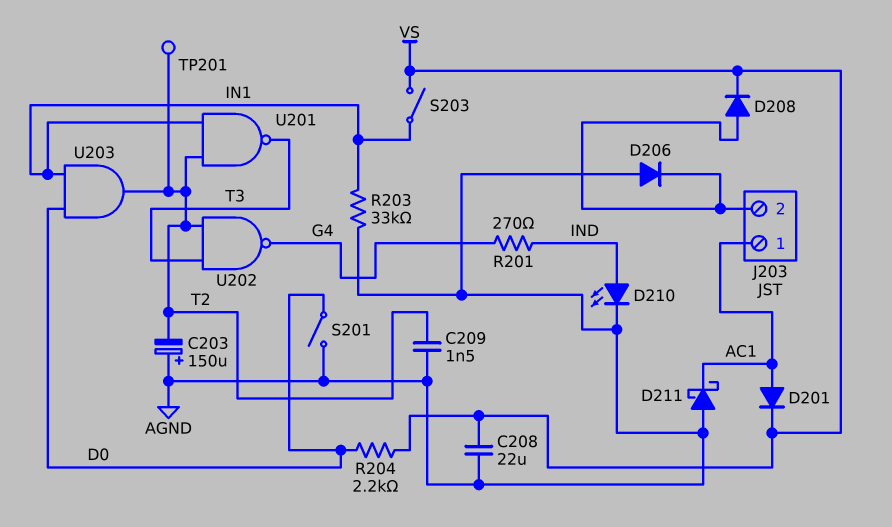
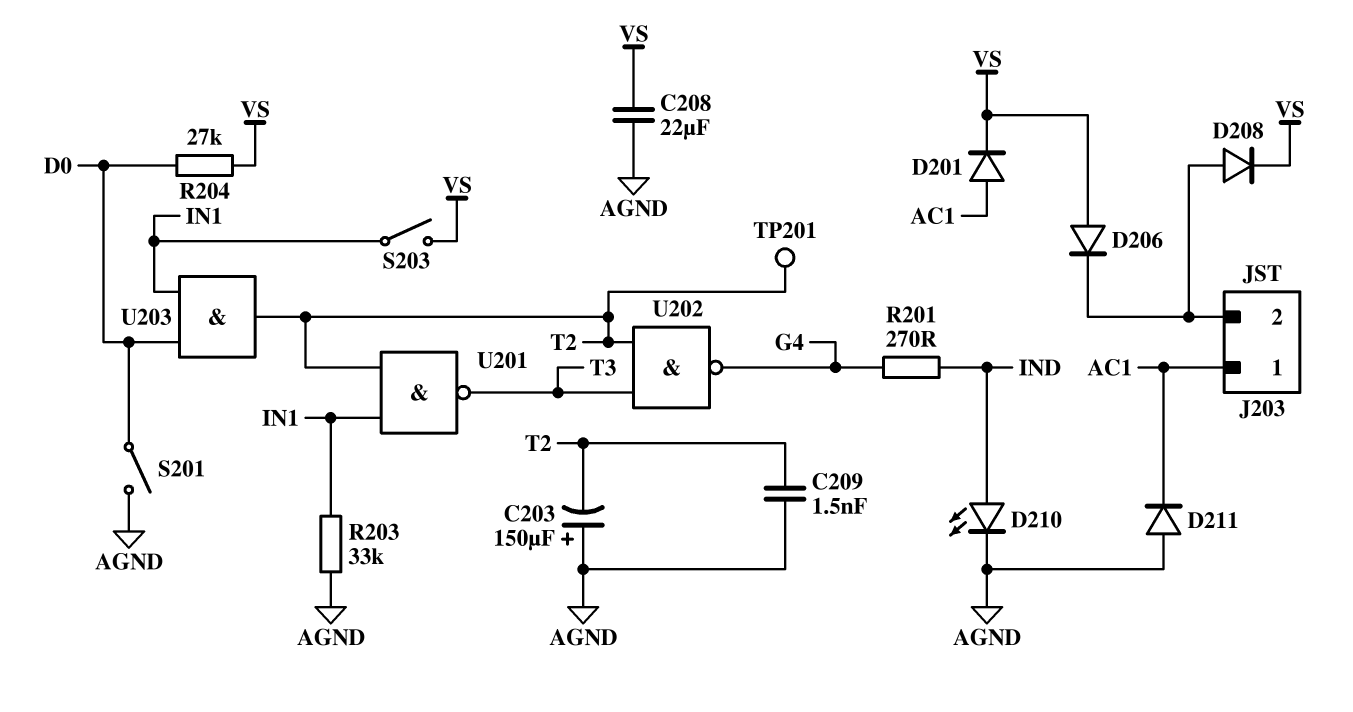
D206: diode (A AGND, K J203/2) -> diode (A VS, K J203/2)
D211: schottky (A AGND, K AC1) -> diode (A AGND, K AC1)
R204: 2.2k (D0, VS) -> 27k (D0, VS)

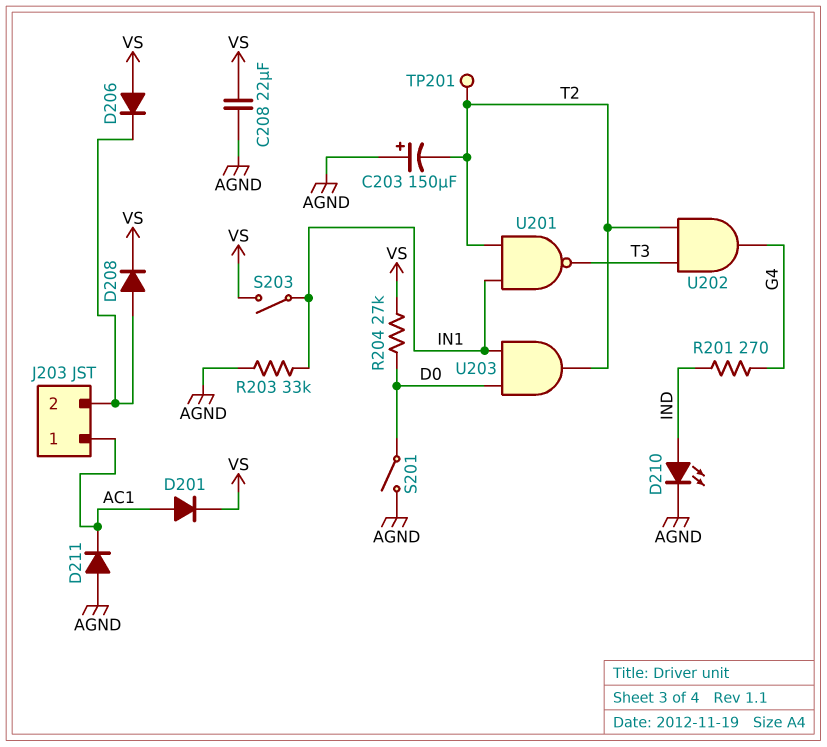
C209: 1.5nF (AGND, T2) -> none
U202: NAND (in T2, in T3, out G4) -> AND (in T2, in T3, out G4)

